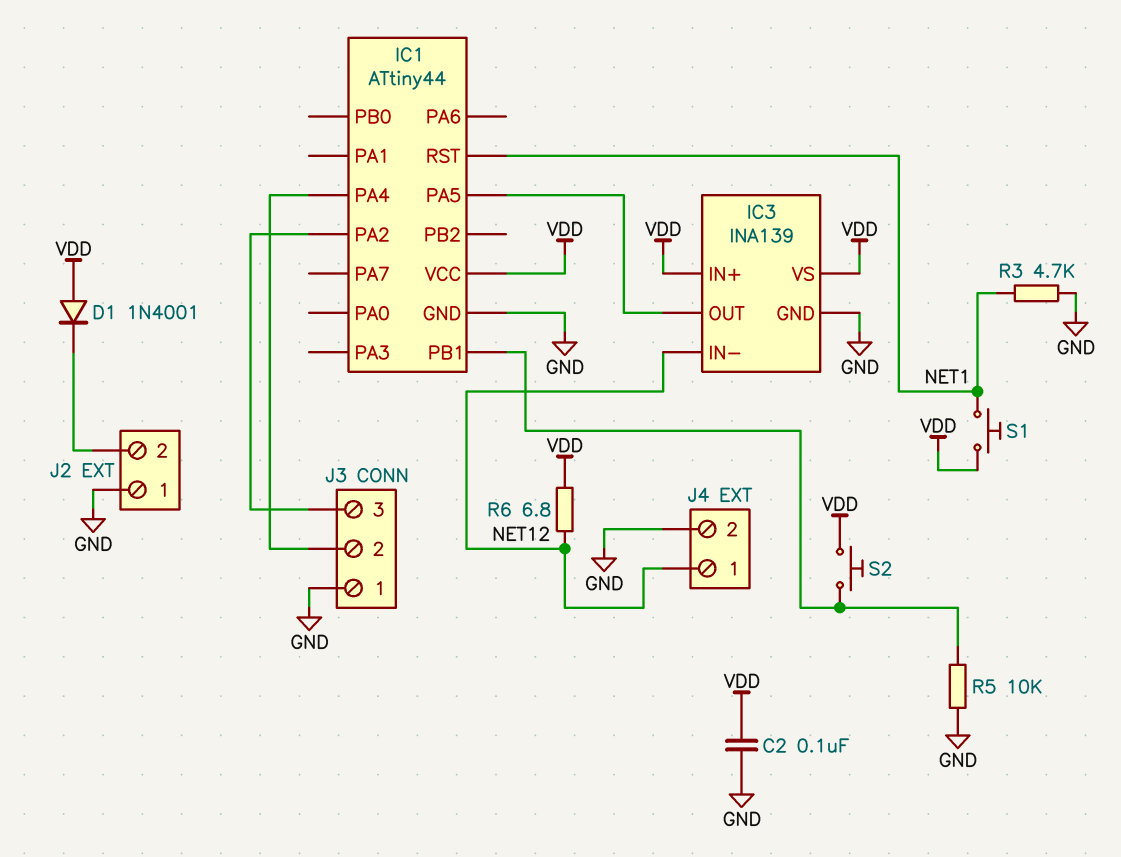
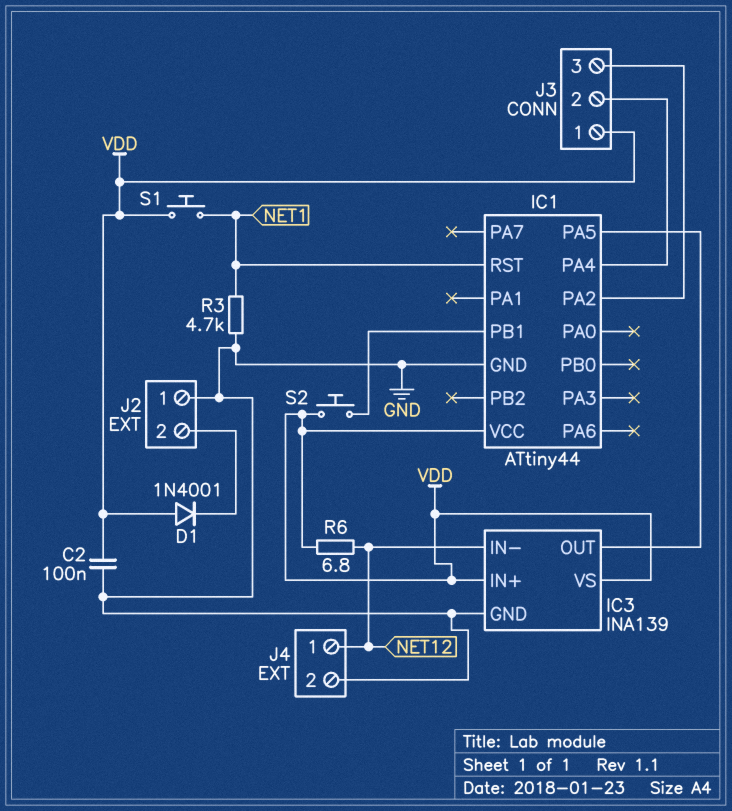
J3 pin 1: GND -> VDD
R5: 10k (GND, IC1/PB1) -> none

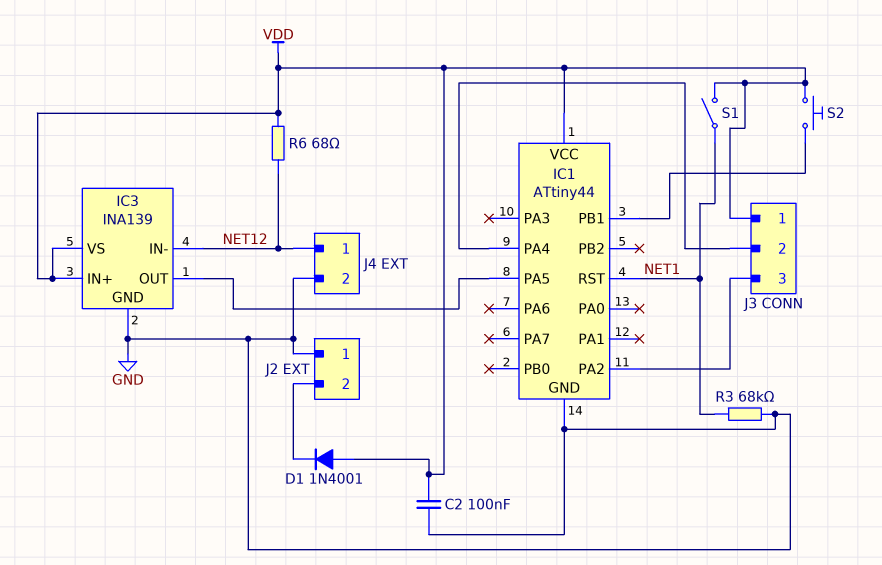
R3: 4.7k (GND, NET1) -> 68k (GND, NET1)
R6: 6.8 (NET12, VDD) -> 68 (NET12, VDD)
S1: button (NET1, VDD) -> switch (NET1, VDD)

